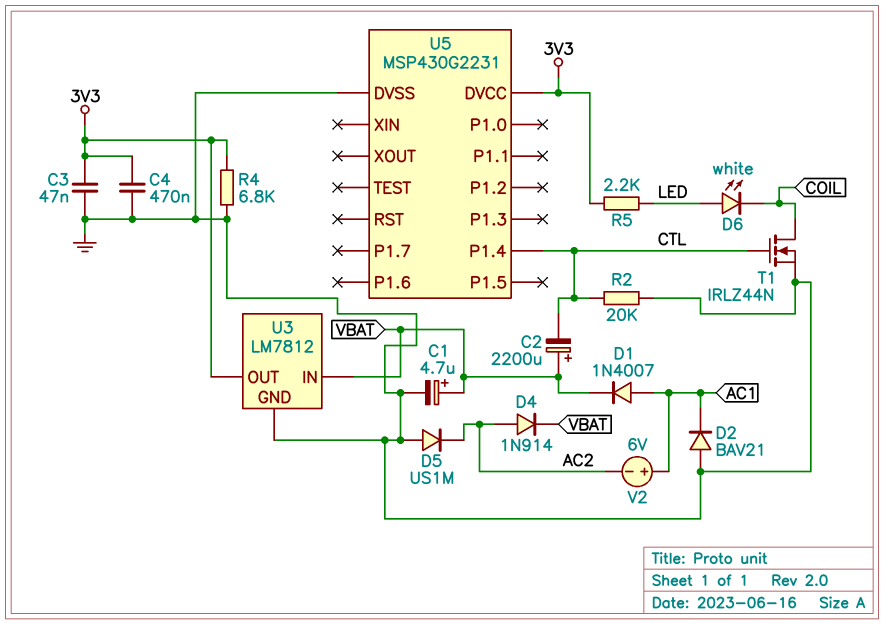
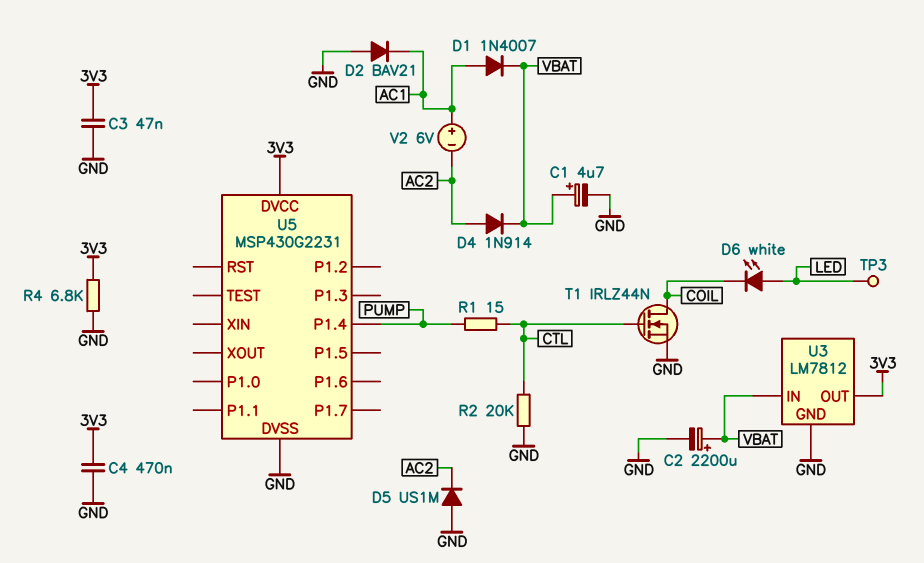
C2: 2200uF (plus VBAT, minus CTL) -> 2200uF (plus VBAT, minus GND)
R1: none -> 15 (CTL, PUMP)
R5: 2.2k (3V3, LED) -> none
TP3: none -> test point (LED)
U5 pin P1.4: CTL -> PUMP

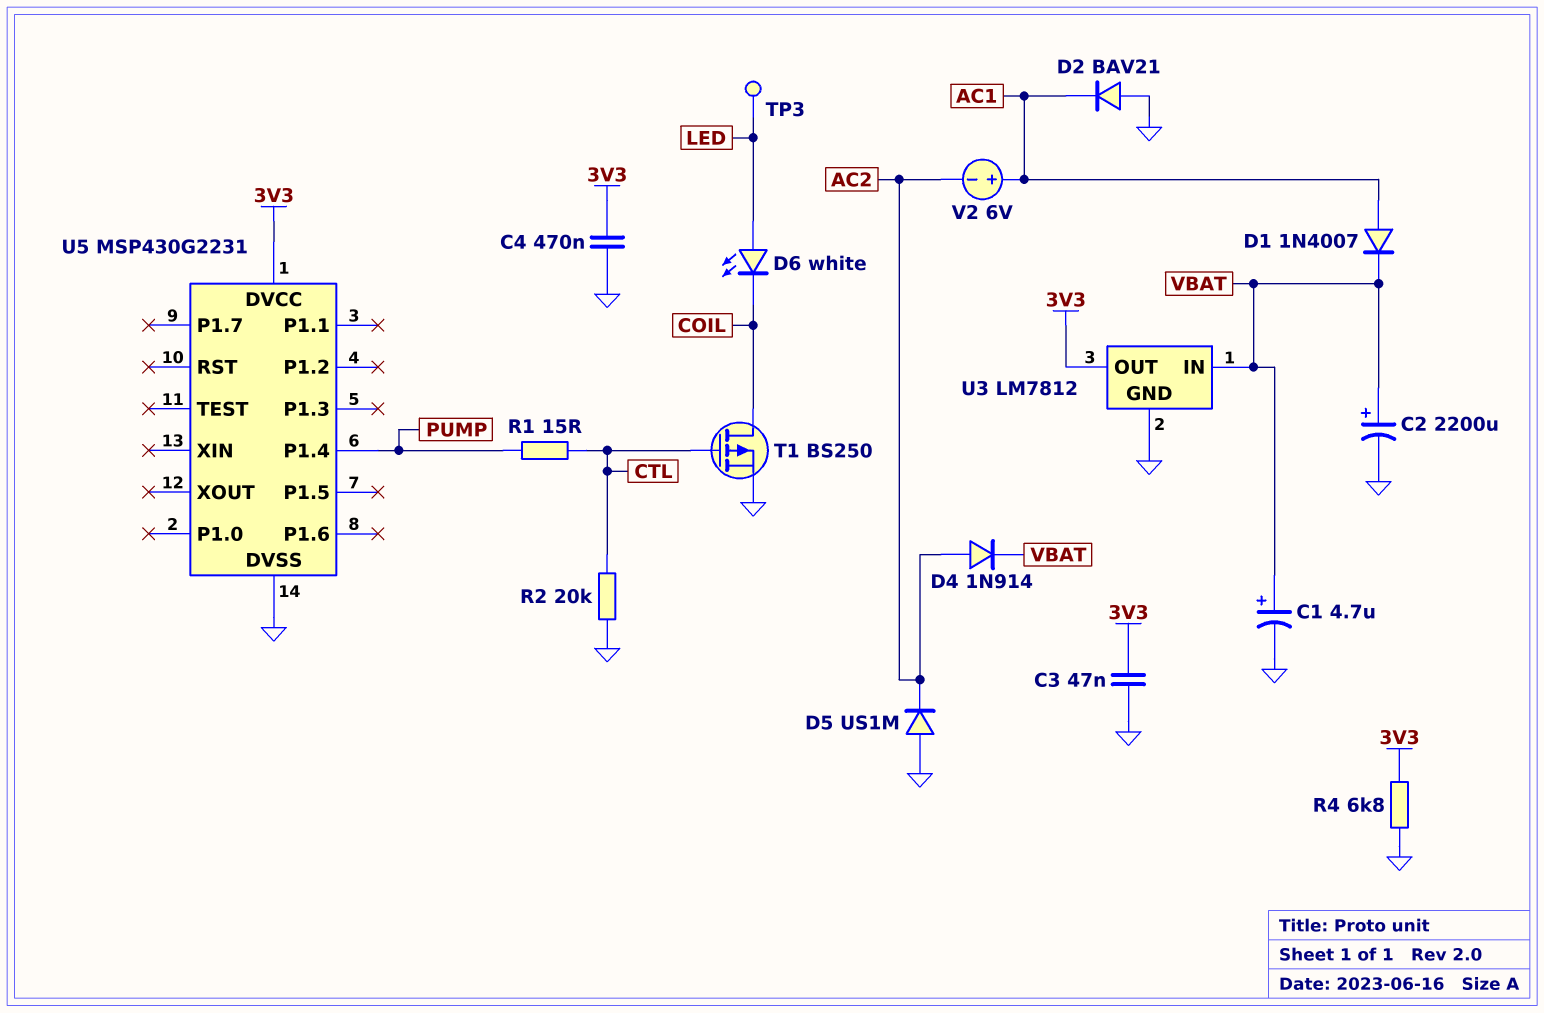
T1: NMOS IRLZ44N (G CTL, D COIL, S GND) -> PMOS BS250 (G CTL, D COIL, S GND)

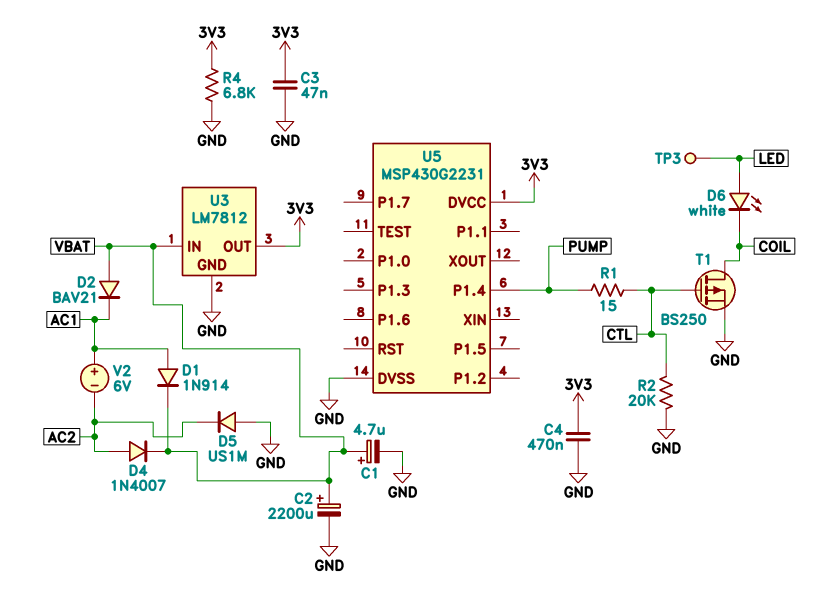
D1: diode 1N4007 (A AC1, K VBAT) -> diode 1N914 (A AC1, K VBAT)
D2: diode BAV21 (A GND, K AC1) -> diode BAV21 (A VBAT, K AC1)
D4: diode 1N914 (A AC2, K VBAT) -> diode 1N4007 (A AC2, K VBAT)

